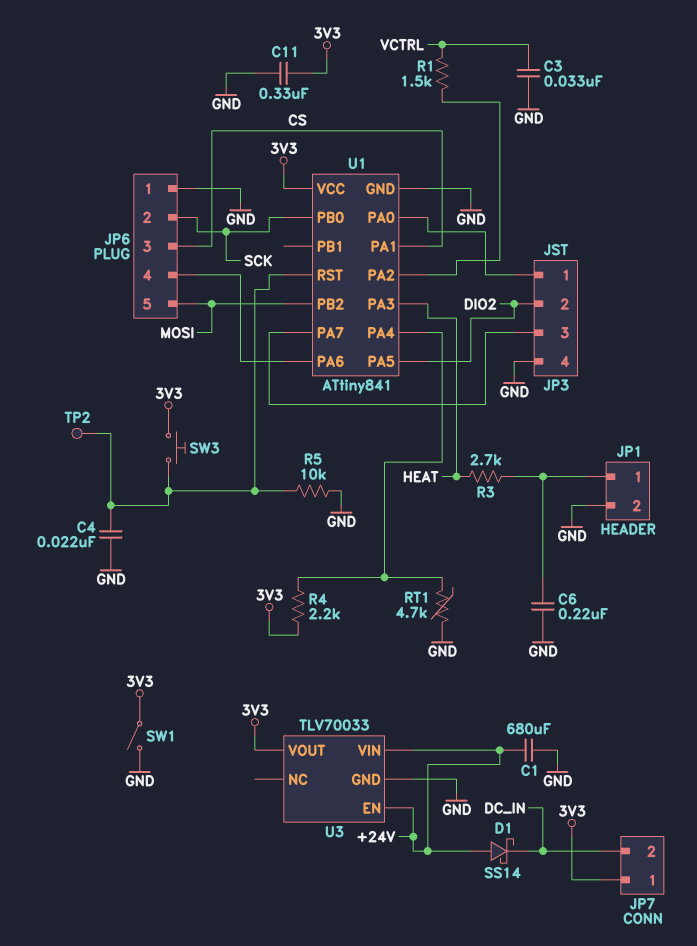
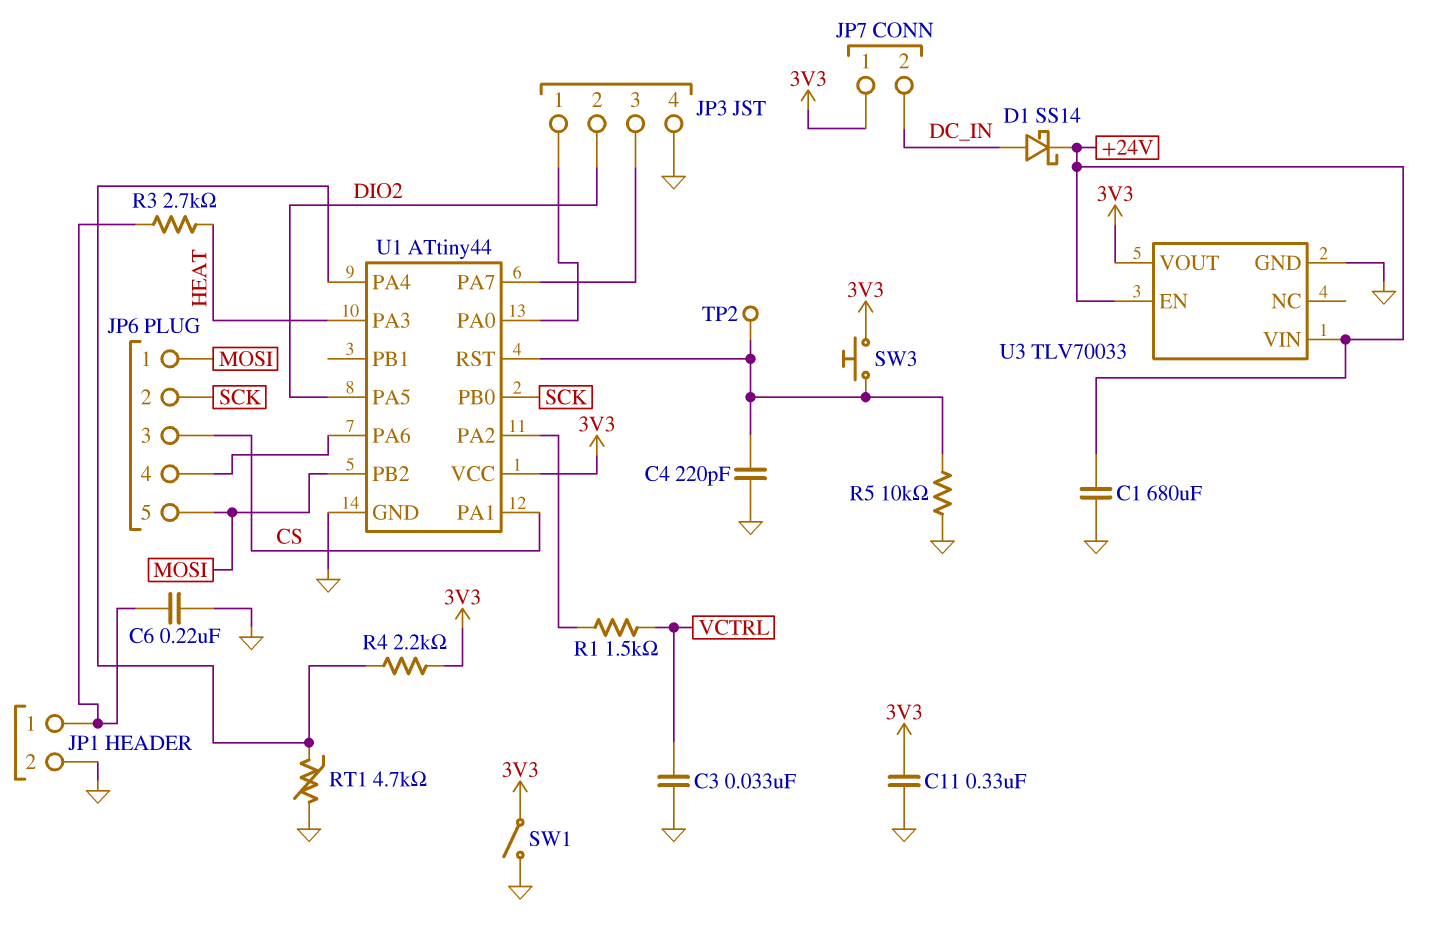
C4: 22nF (GND, U1/RST) -> 220pF (GND, U1/RST)
D1: schottky SS14 (A +24V, K DC_IN) -> schottky SS14 (A DC_IN, K +24V)
JP6 pin 1: GND -> MOSI
U1: ATtiny841 -> ATtiny44

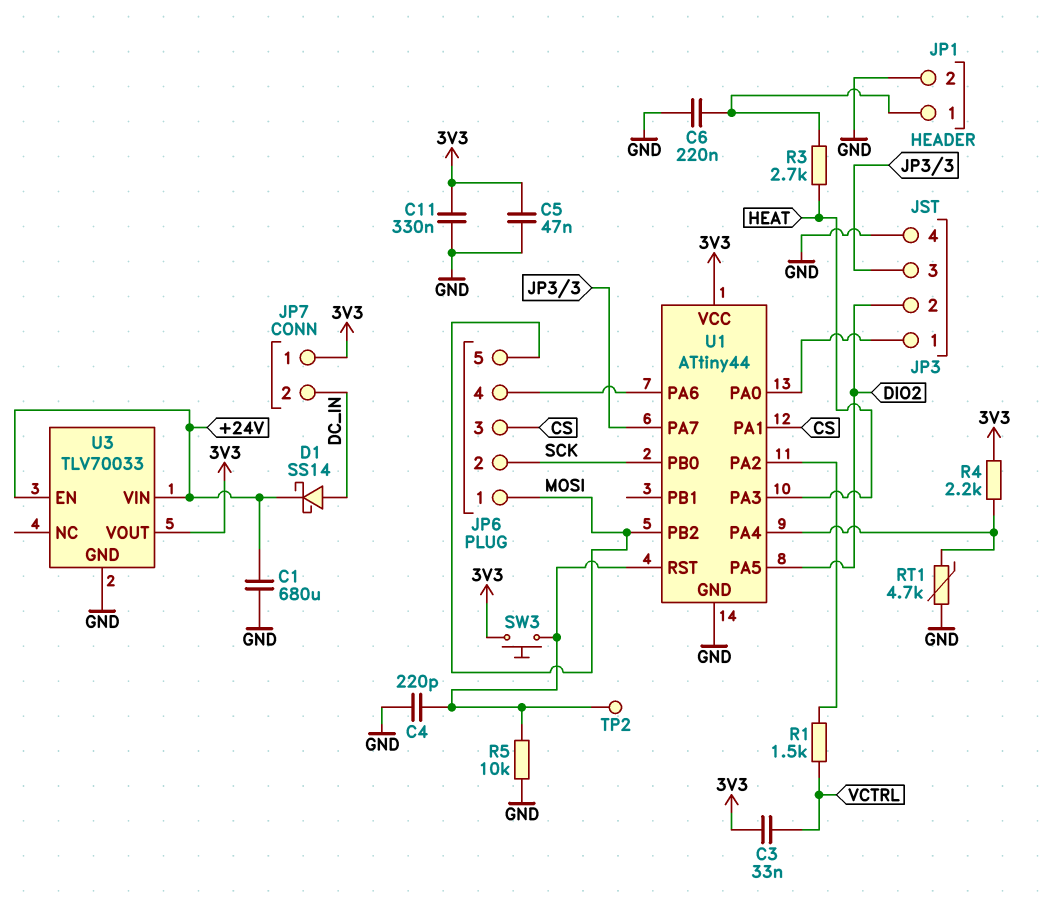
C3: 33nF (GND, VCTRL) -> 33nF (3V3, VCTRL)
C5: none -> 47nF (3V3, GND)
SW1: switch (3V3, GND) -> none

